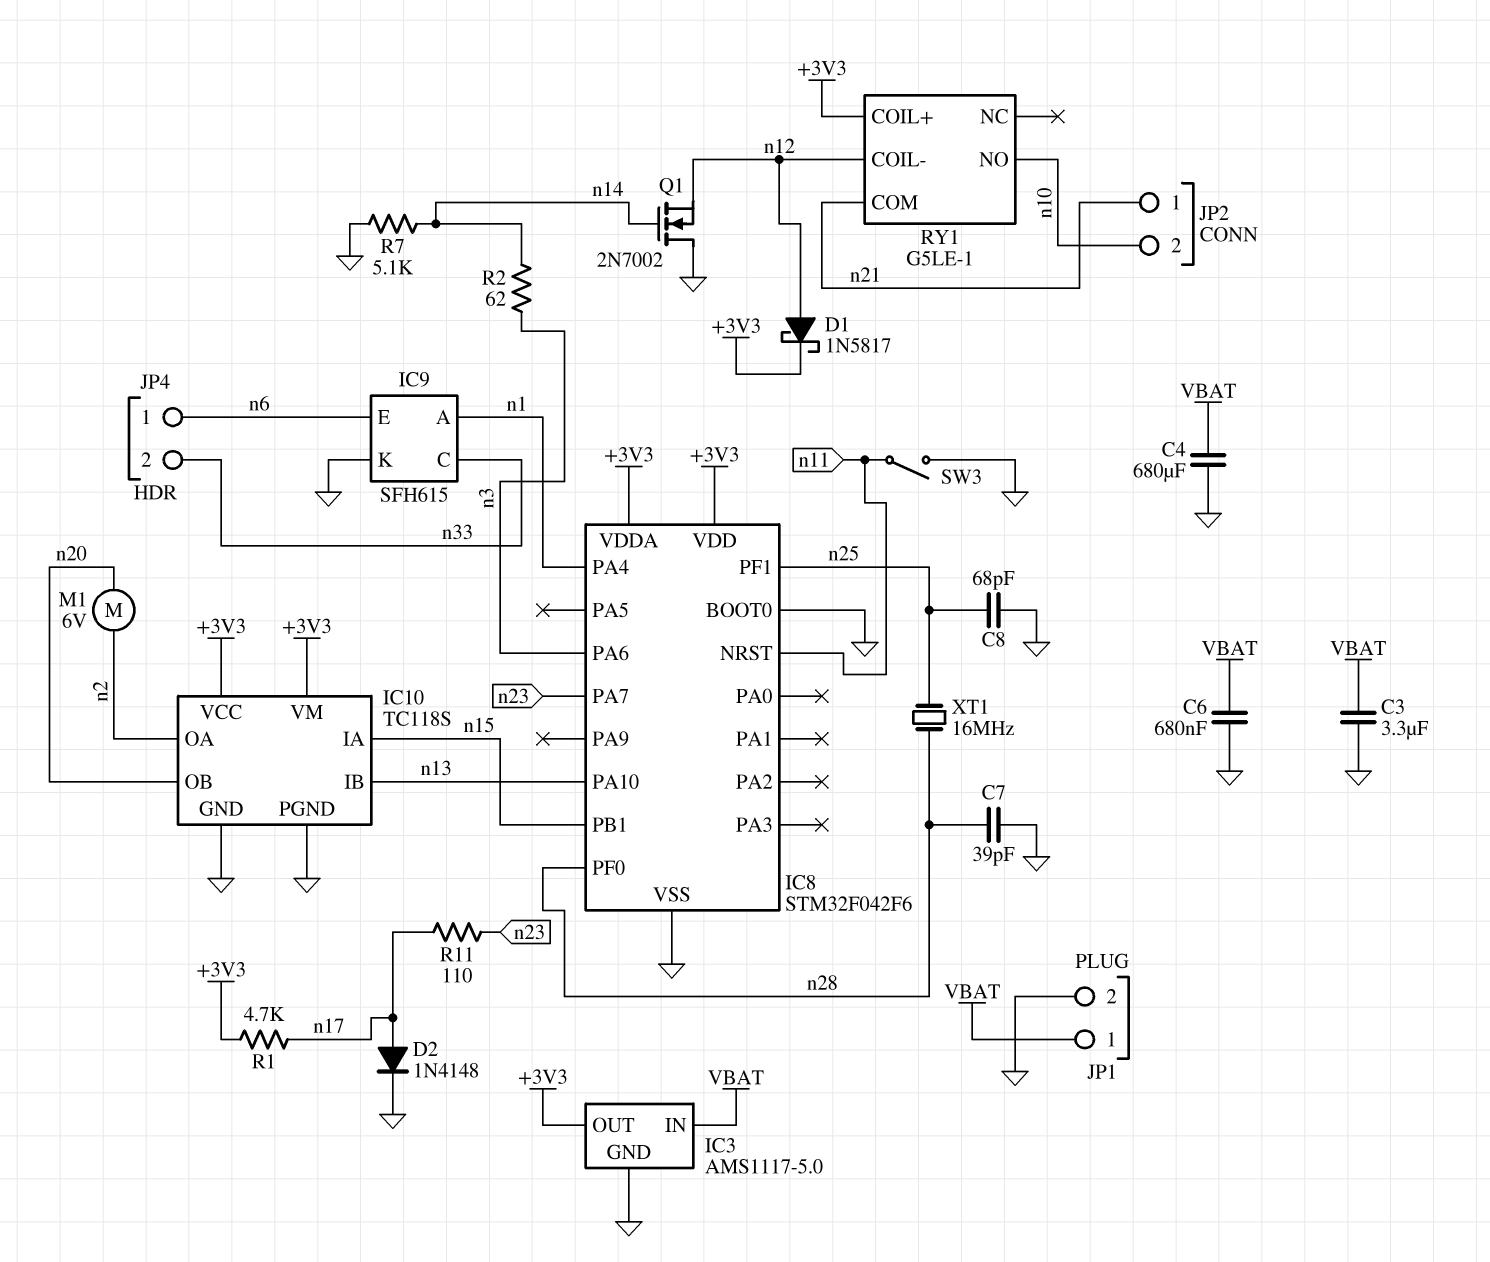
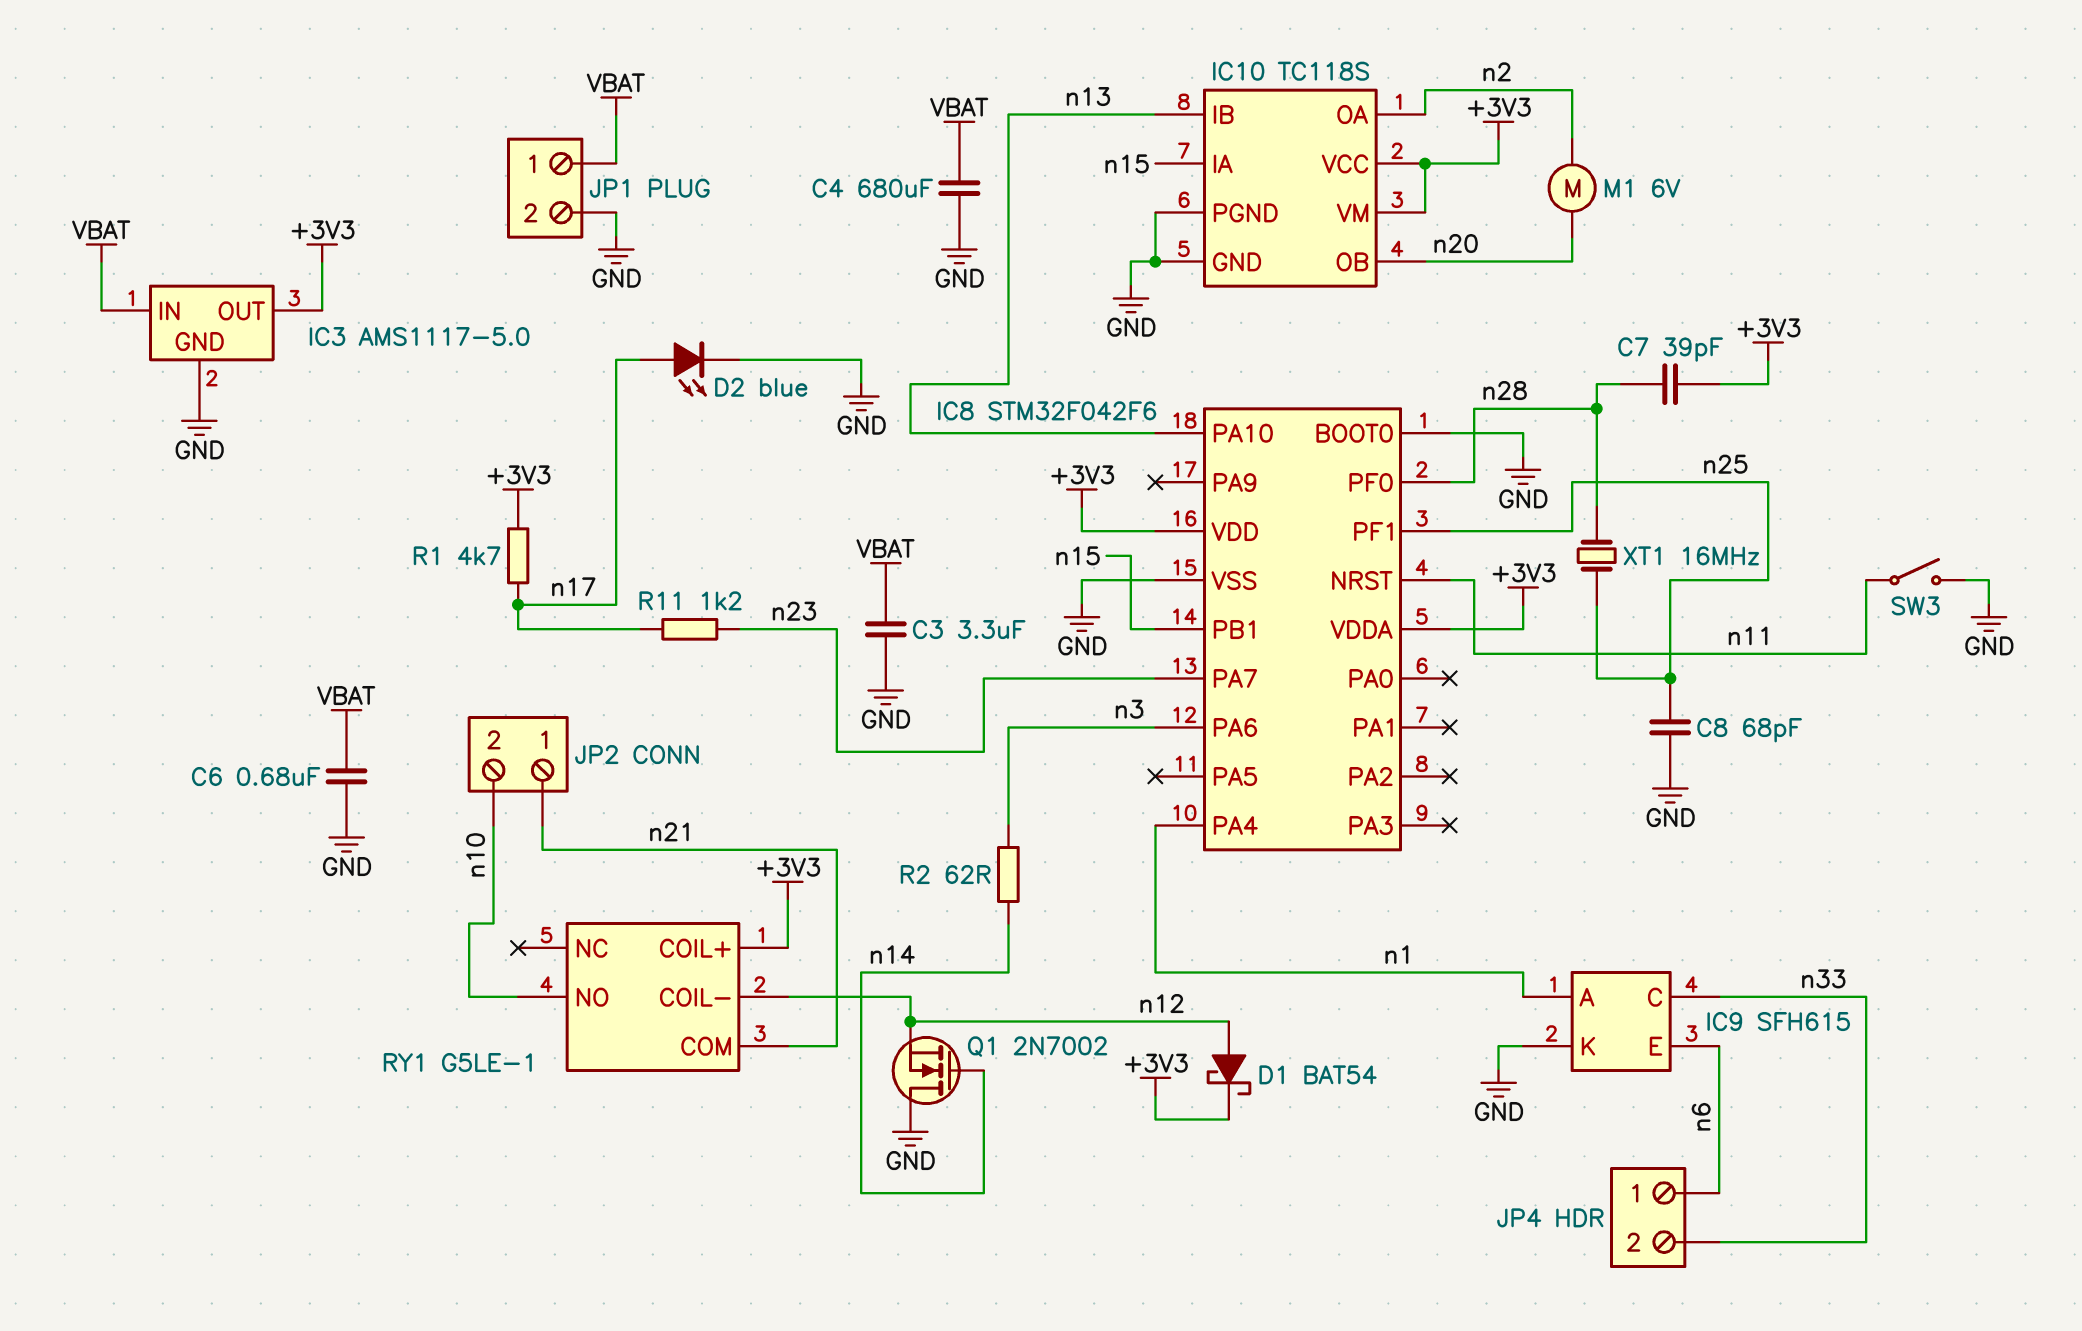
C7: 39pF (GND, n28) -> 39pF (+3V3, n28)
D1: schottky 1N5817 (A n12, K +3V3) -> schottky BAT54 (A n12, K +3V3)
D2: diode 1N4148 (A n17, K GND) -> LED blue (A n17, K GND)
R7: 5.1k (GND, n14) -> none
R11: 110 (n17, n23) -> 1.2k (n17, n23)

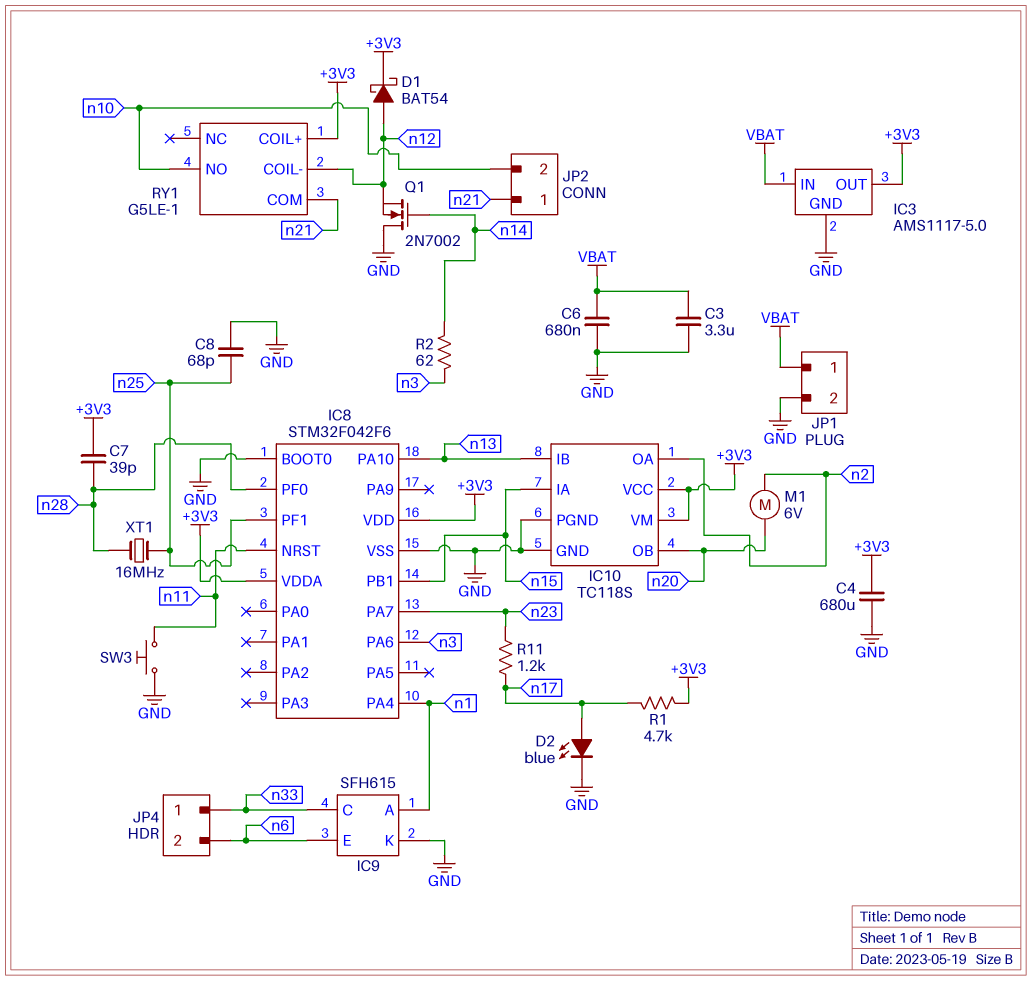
C4: 680uF (GND, VBAT) -> 680uF (+3V3, GND)
JP4 pin 1: n6 -> n33
JP4 pin 2: n33 -> n6
SW3: switch (GND, n11) -> button (GND, n11)

